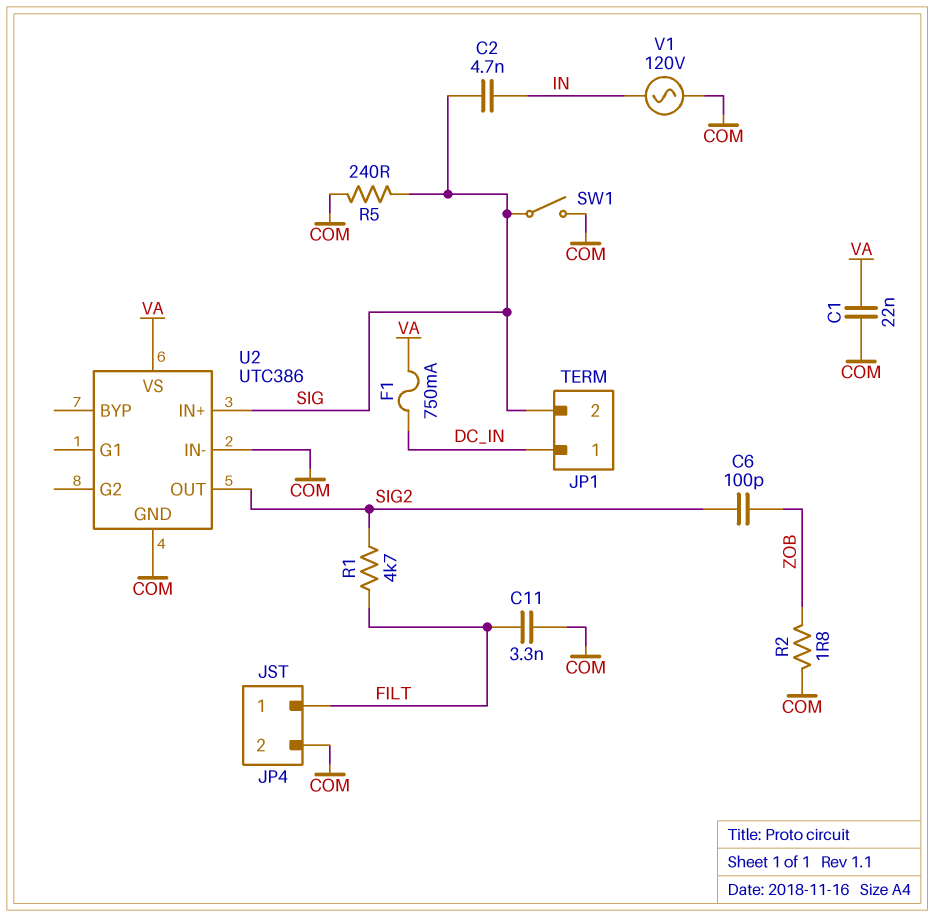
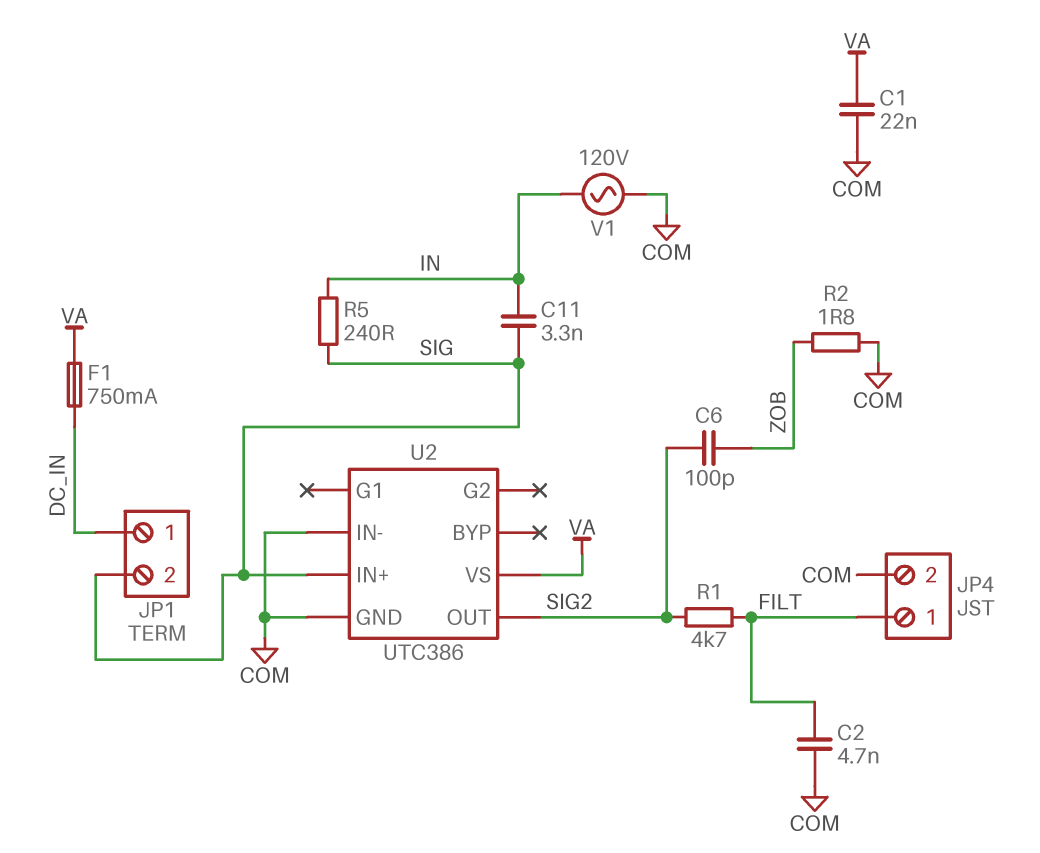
C2: 4.7nF (IN, SIG) -> 4.7nF (COM, FILT)
C11: 3.3nF (COM, FILT) -> 3.3nF (IN, SIG)
R5: 240 (COM, SIG) -> 240 (IN, SIG)
SW1: switch (COM, SIG) -> none

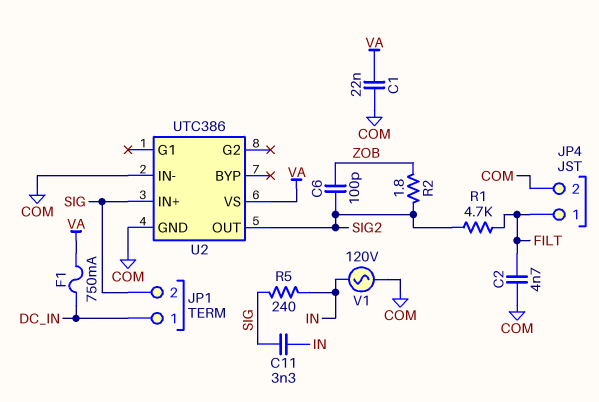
R2: 1.8 (COM, ZOB) -> 1.8 (SIG2, ZOB)

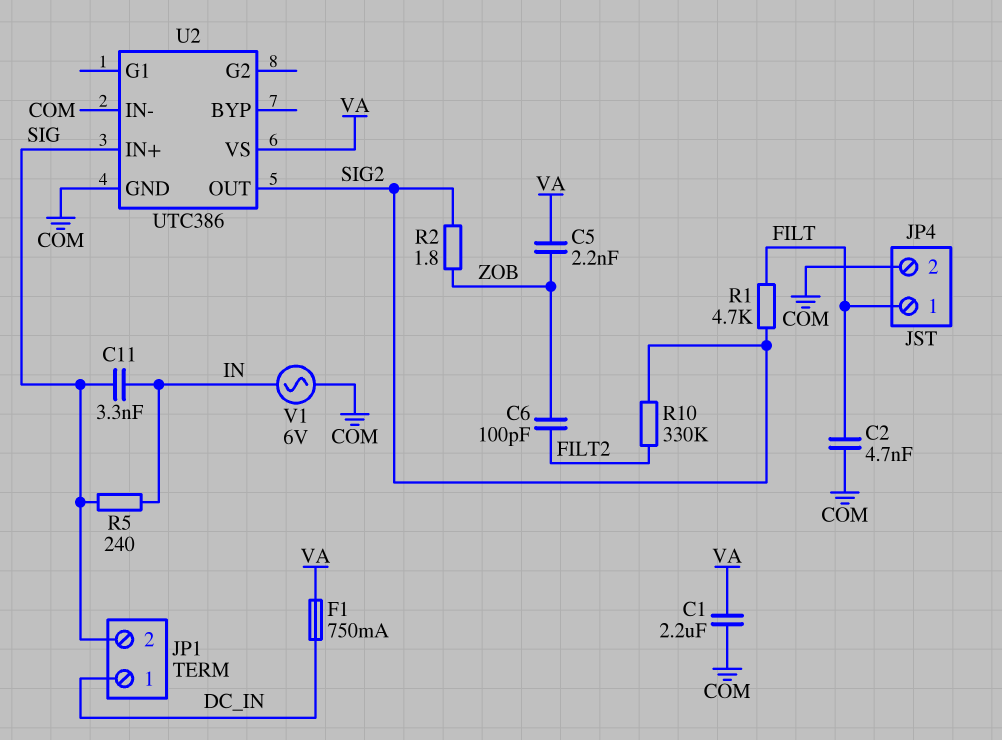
C1: 22nF (COM, VA) -> 2.2uF (COM, VA)
C5: none -> 2.2nF (VA, ZOB)
C6: 100pF (SIG2, ZOB) -> 100pF (FILT2, ZOB)
R10: none -> 330k (FILT2, SIG2)
V1: AC 120V (COM, IN) -> AC 6V (COM, IN)

